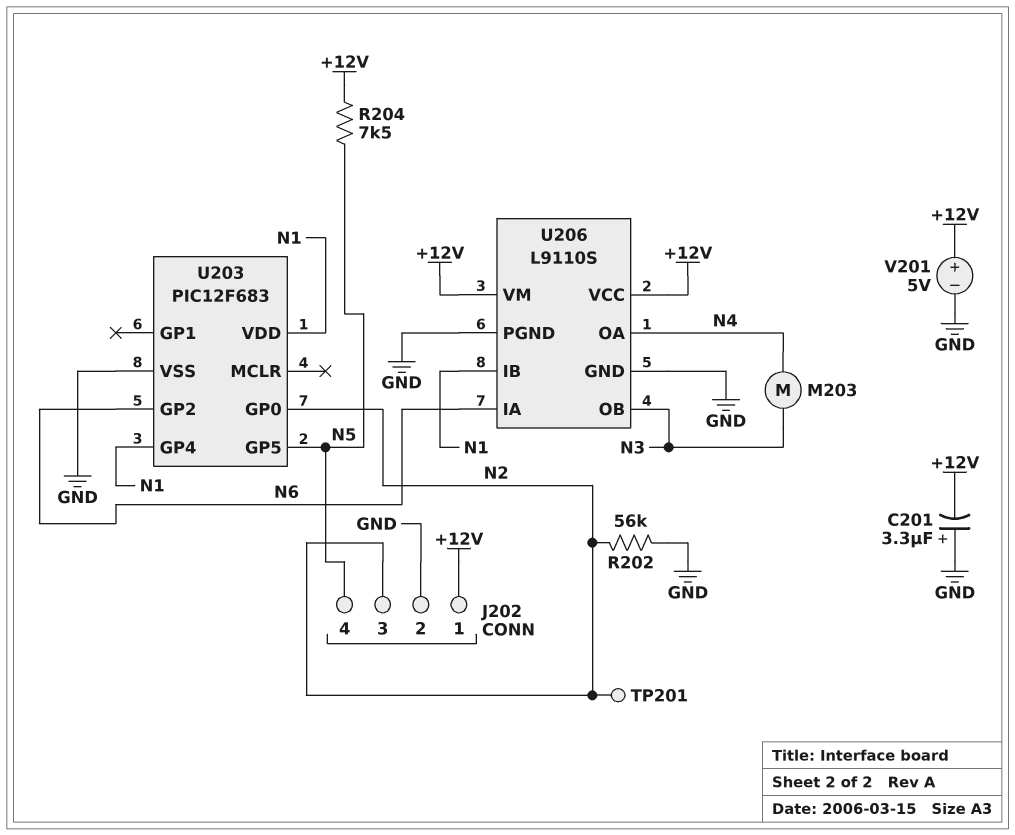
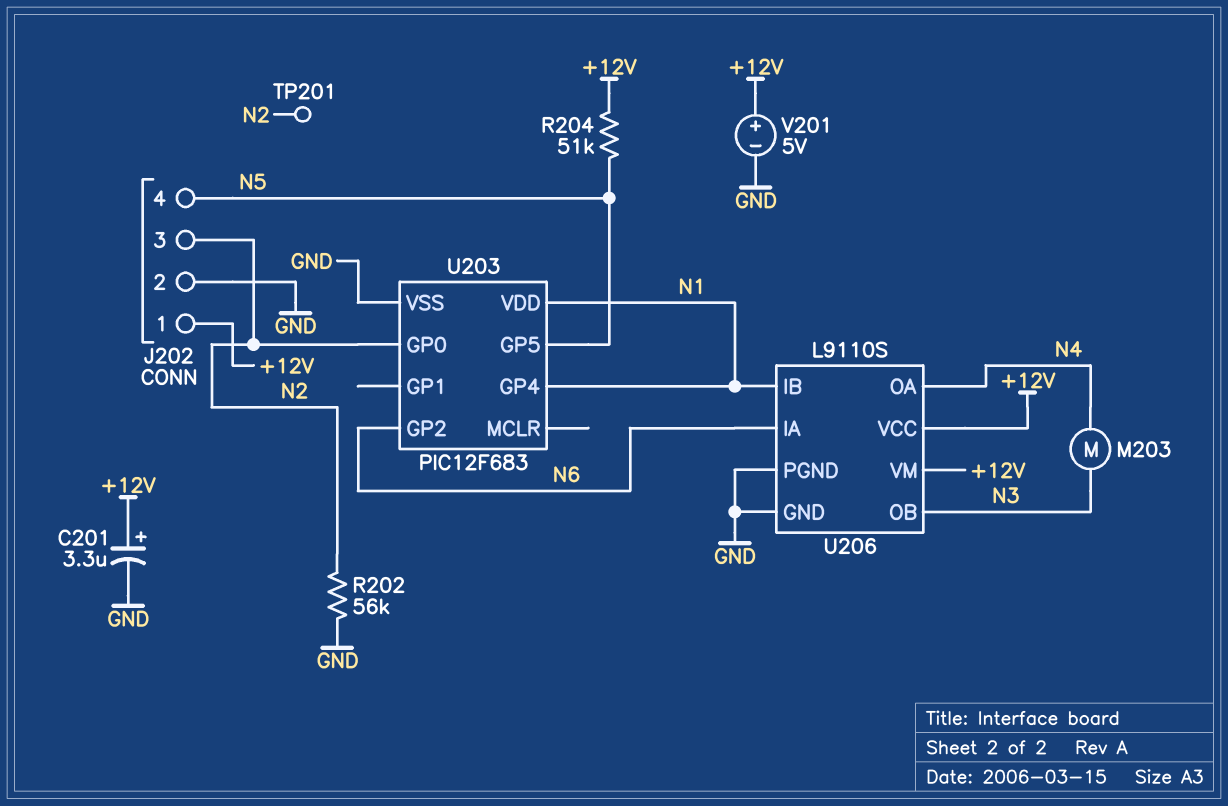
C201: 3.3uF (plus GND, minus +12V) -> 3.3uF (plus +12V, minus GND)
R204: 7.5k (+12V, N5) -> 51k (+12V, N5)

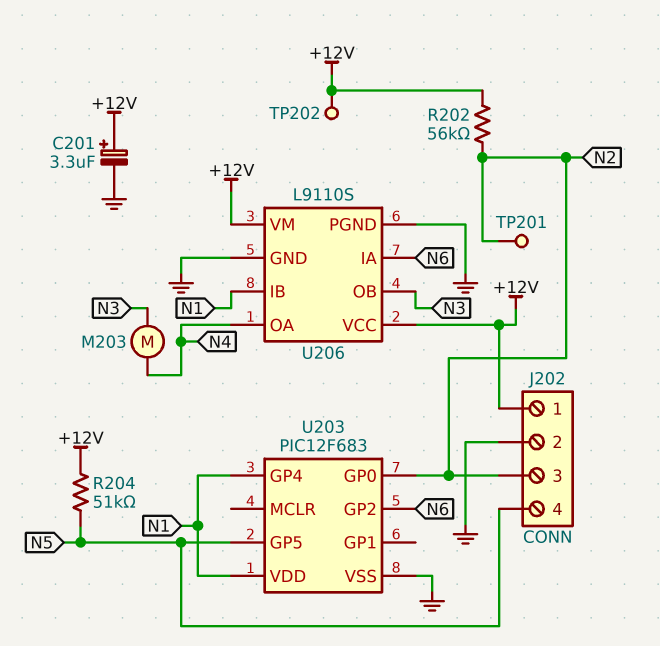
R202: 56k (GND, N2) -> 56k (+12V, N2)
TP202: none -> test point (+12V)
V201: 5V (plus +12V, minus GND) -> none

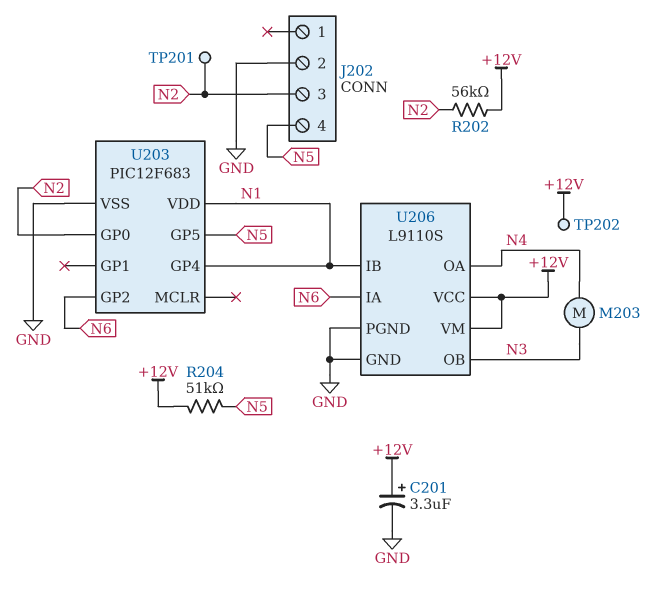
J202 pin 1: +12V -> none

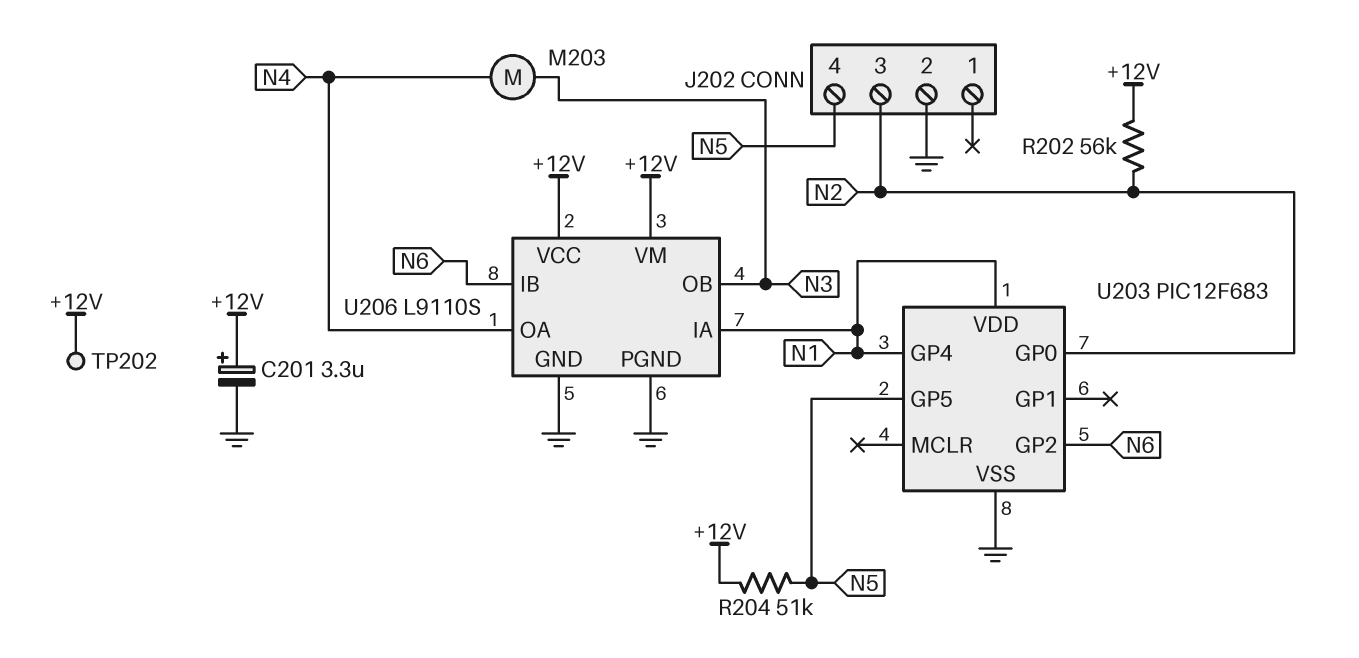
TP201: test point (N2) -> none
U206 pin IA: N6 -> N1
U206 pin IB: N1 -> N6

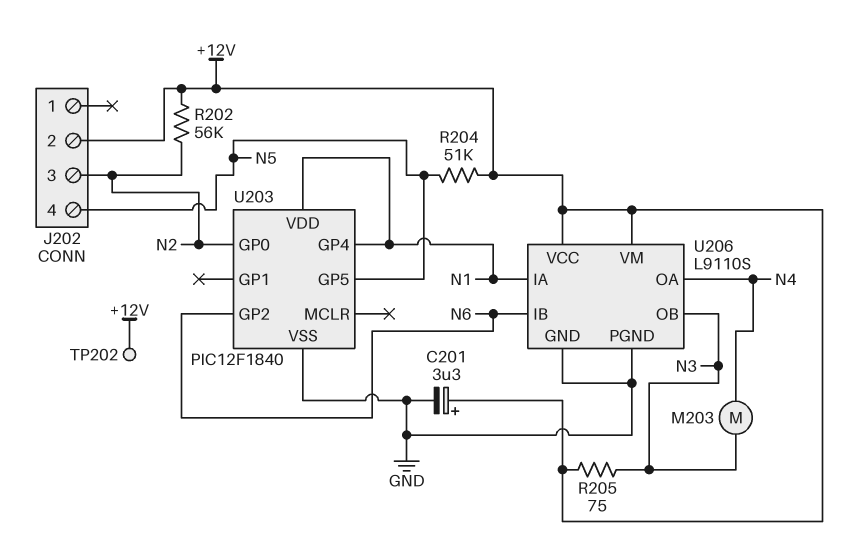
J202 pin 2: GND -> +12V
R205: none -> 75 (+12V, N3)
U203: PIC12F683 -> PIC12F1840

